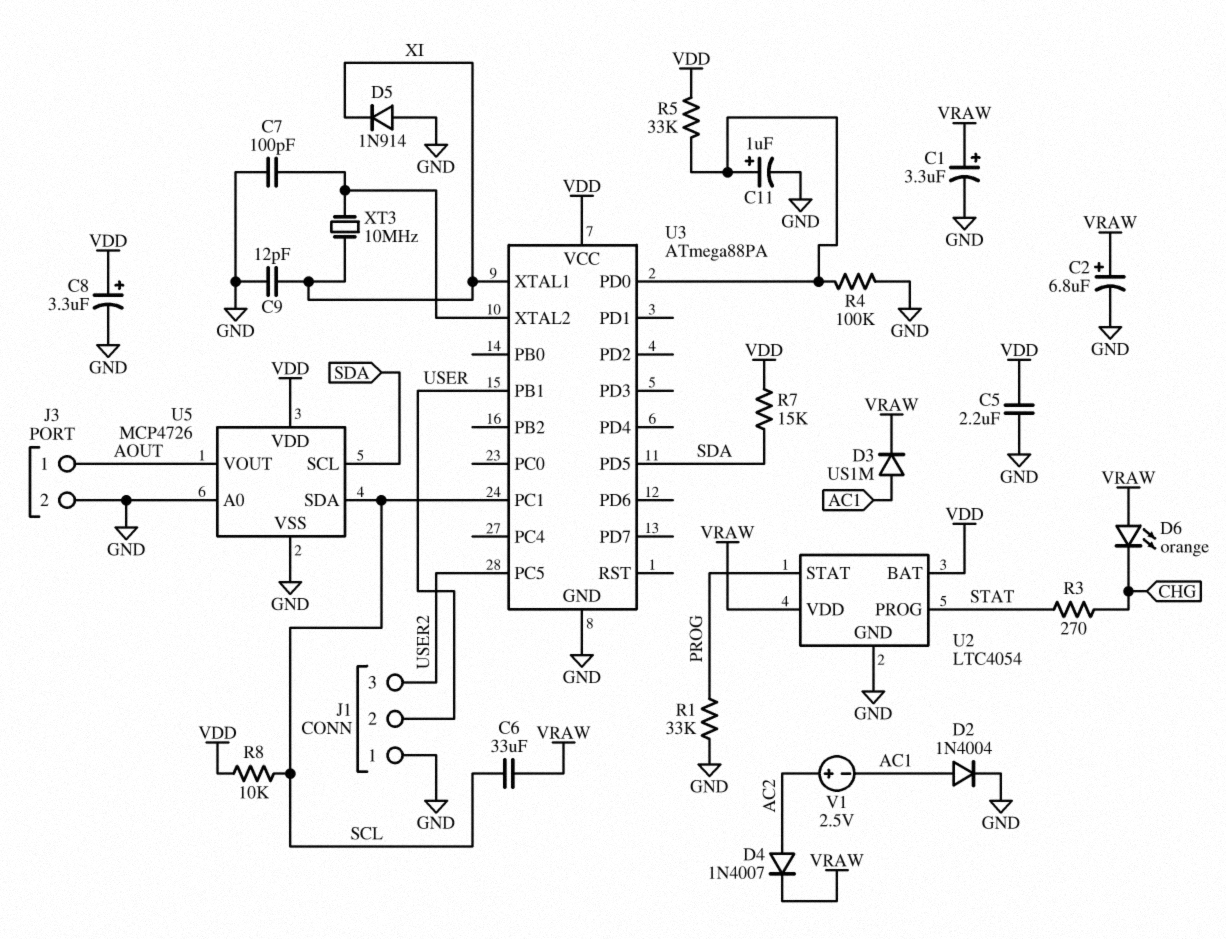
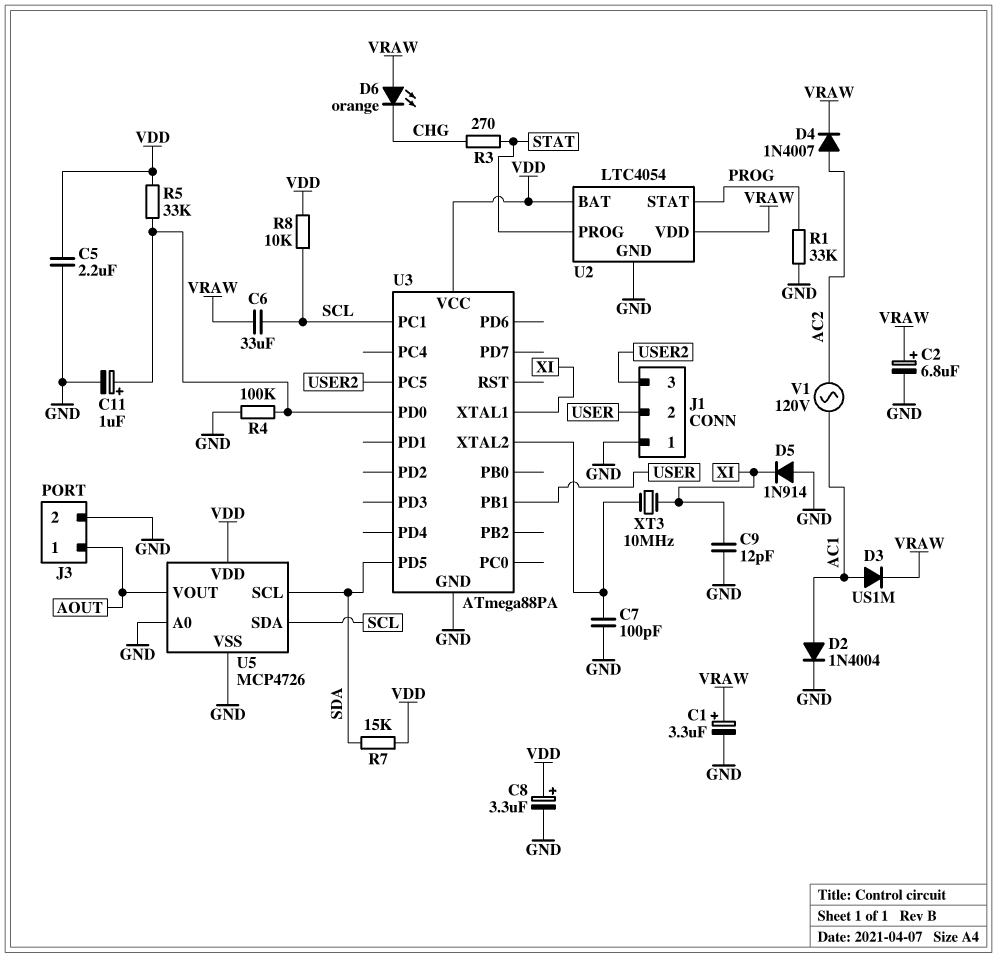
V1: 2.5V (plus AC2, minus AC1) -> AC 120V (AC1, AC2)

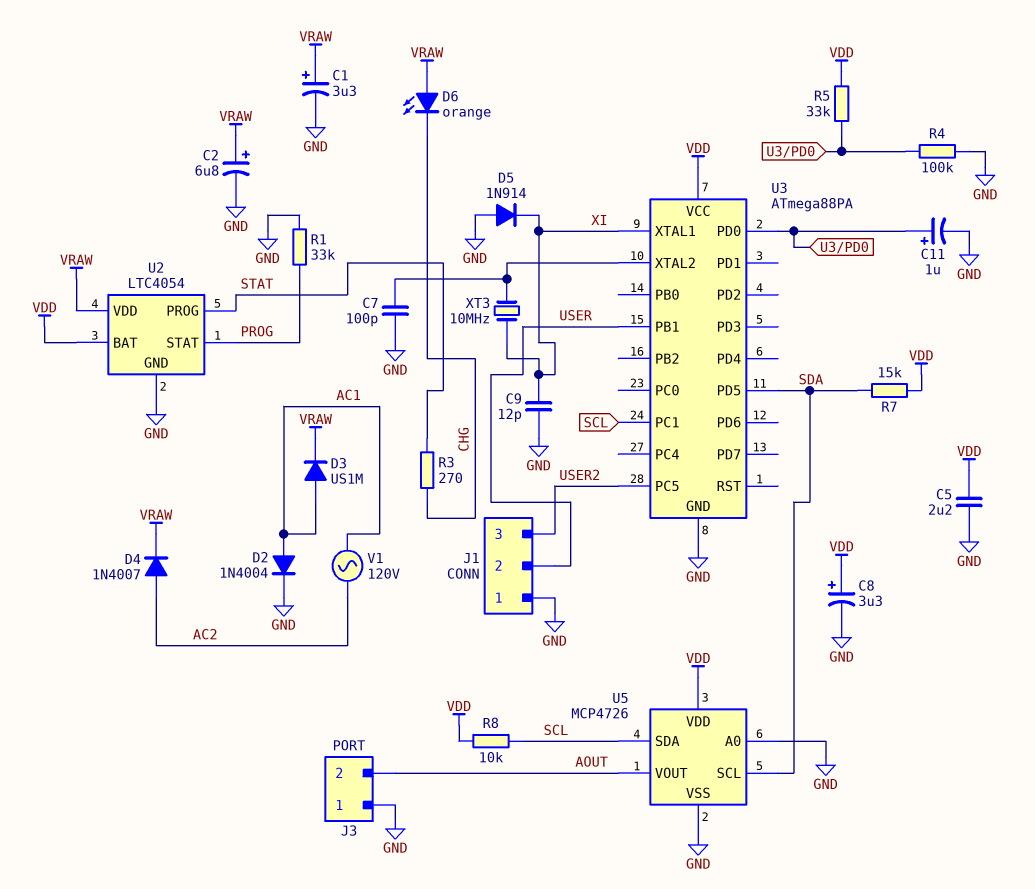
C6: 33uF (SCL, VRAW) -> none
J3 pin 1: AOUT -> GND
J3 pin 2: GND -> AOUT

